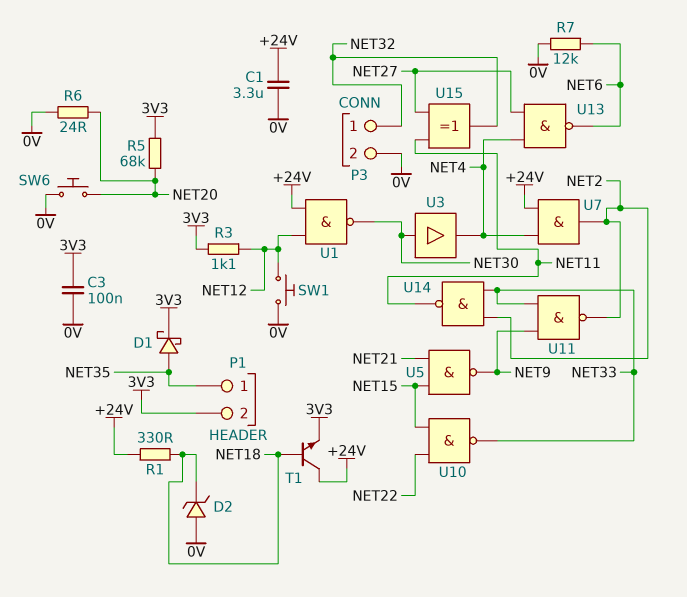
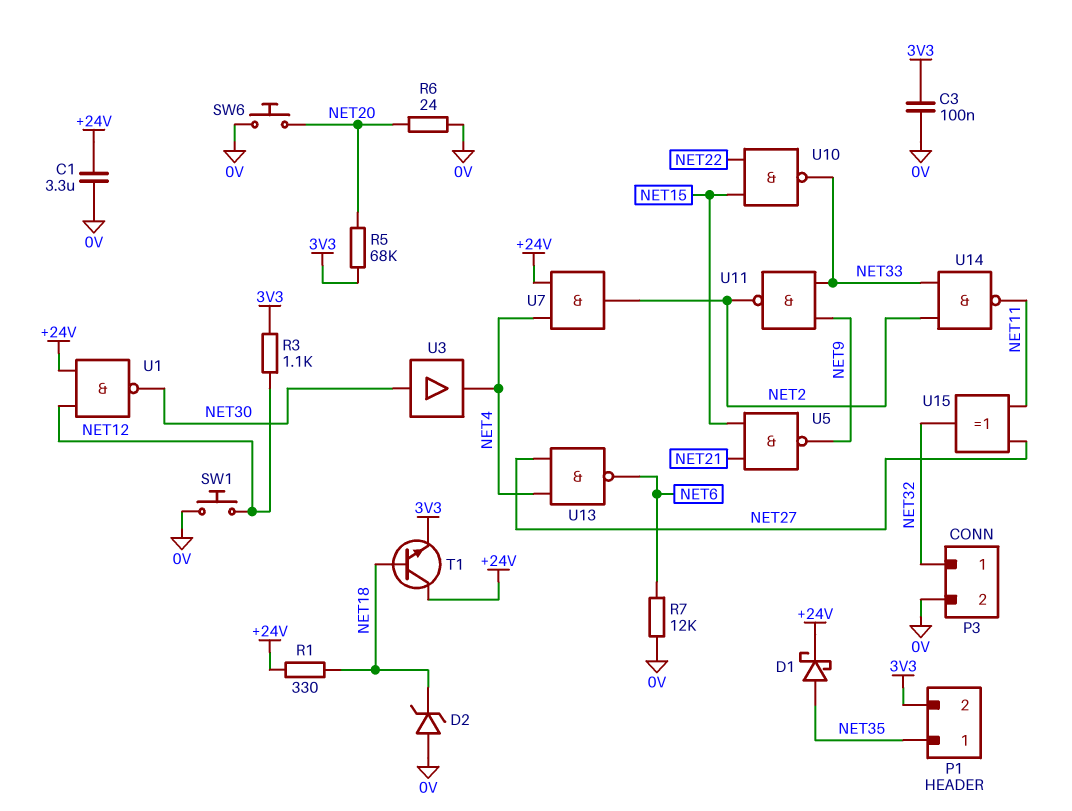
D1: schottky (A NET35, K 3V3) -> schottky (A NET35, K +24V)

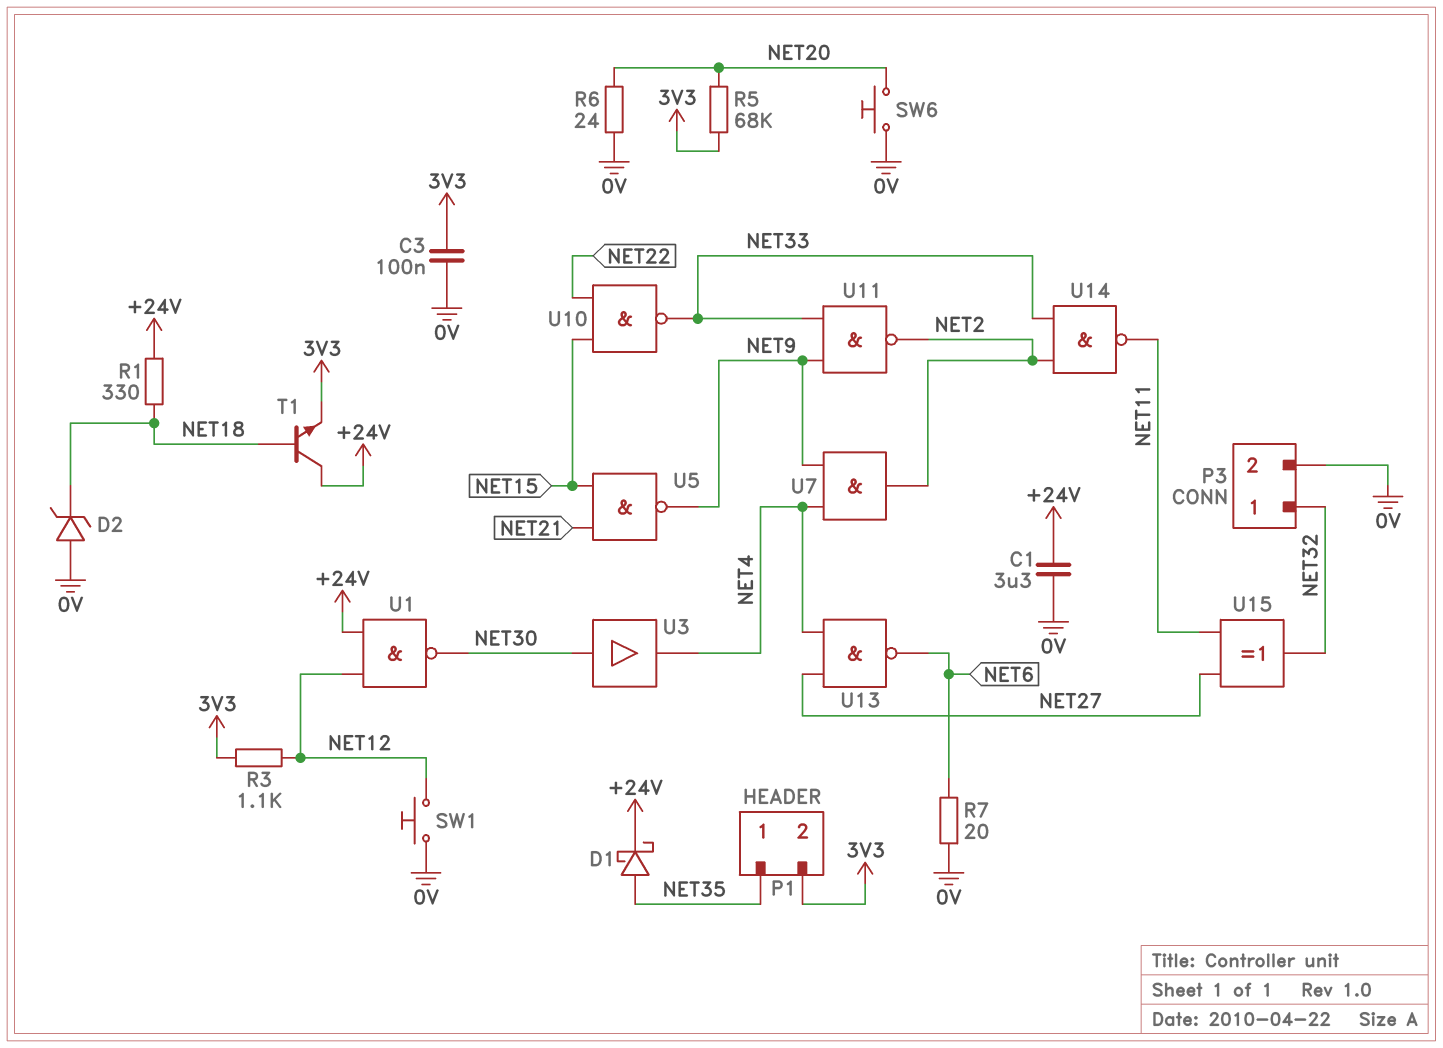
R7: 12k (0V, NET6) -> 20 (0V, NET6)
U7: AND (in +24V, in NET4, out NET2) -> AND (in NET4, in NET9, out NET2)

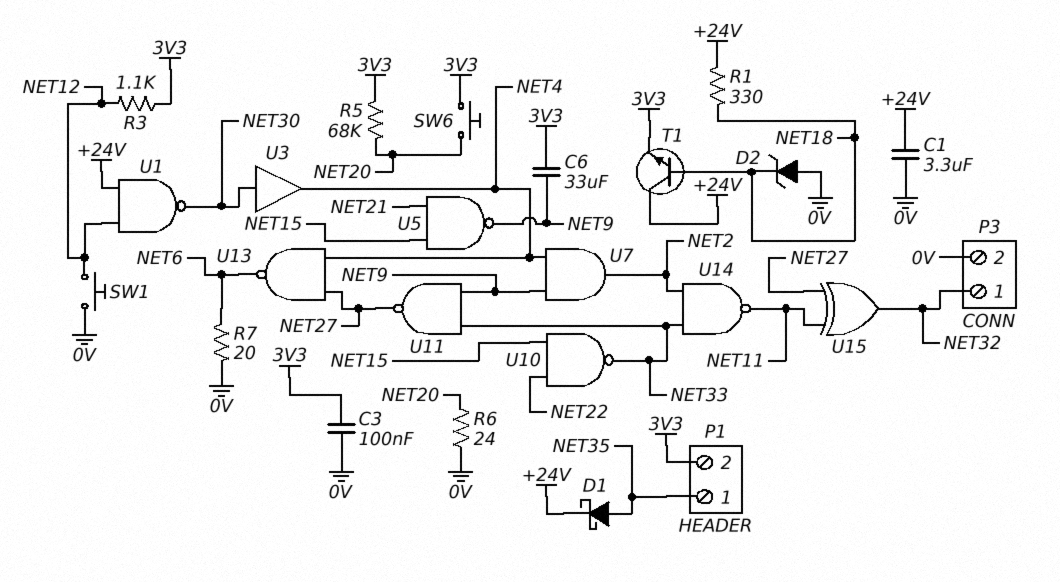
C6: none -> 33uF (3V3, NET9)
SW6: button (0V, NET20) -> button (3V3, NET20)
U11: NAND (in NET9, in NET33, out NET2) -> NAND (in NET9, in NET33, out NET27)

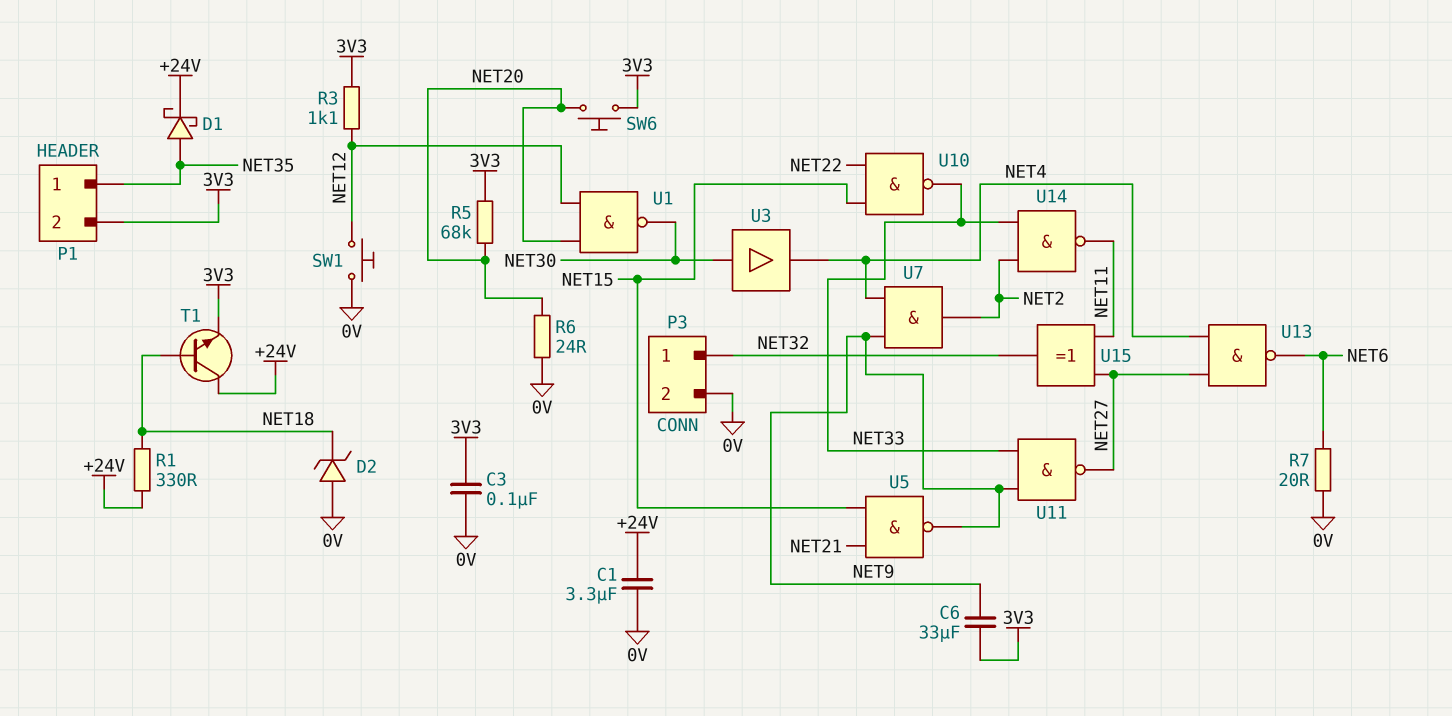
U1: NAND (in +24V, in NET12, out NET30) -> NAND (in NET12, in NET20, out NET30)

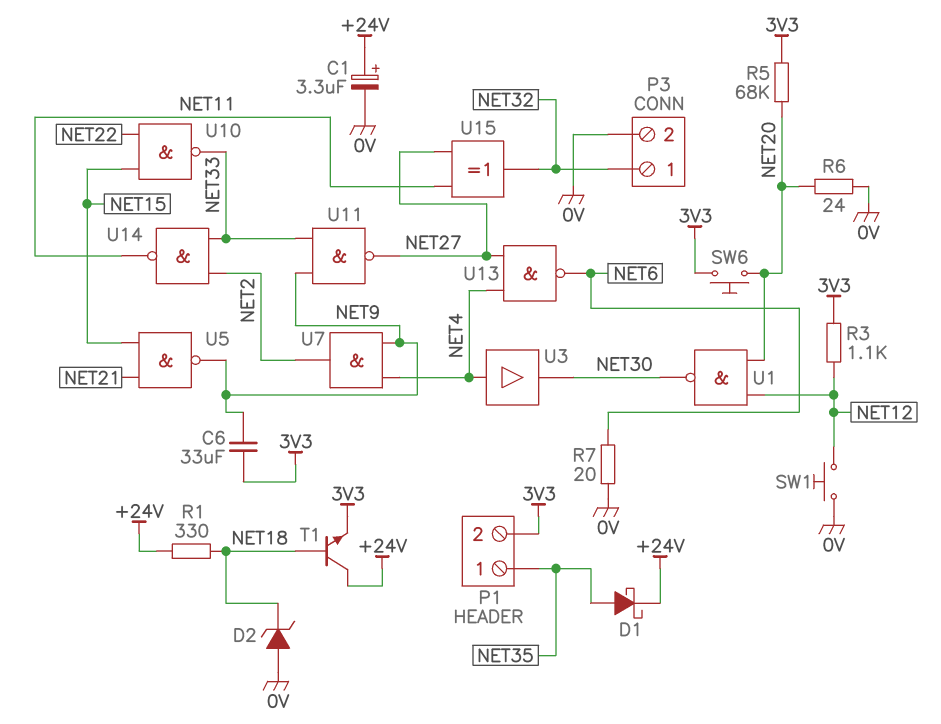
C1: 3.3uF (+24V, 0V) -> 3.3uF (plus +24V, minus 0V)
C3: 100nF (0V, 3V3) -> none
U3: buffer (in NET30, out NET4) -> buffer (in NET4, out NET30)

